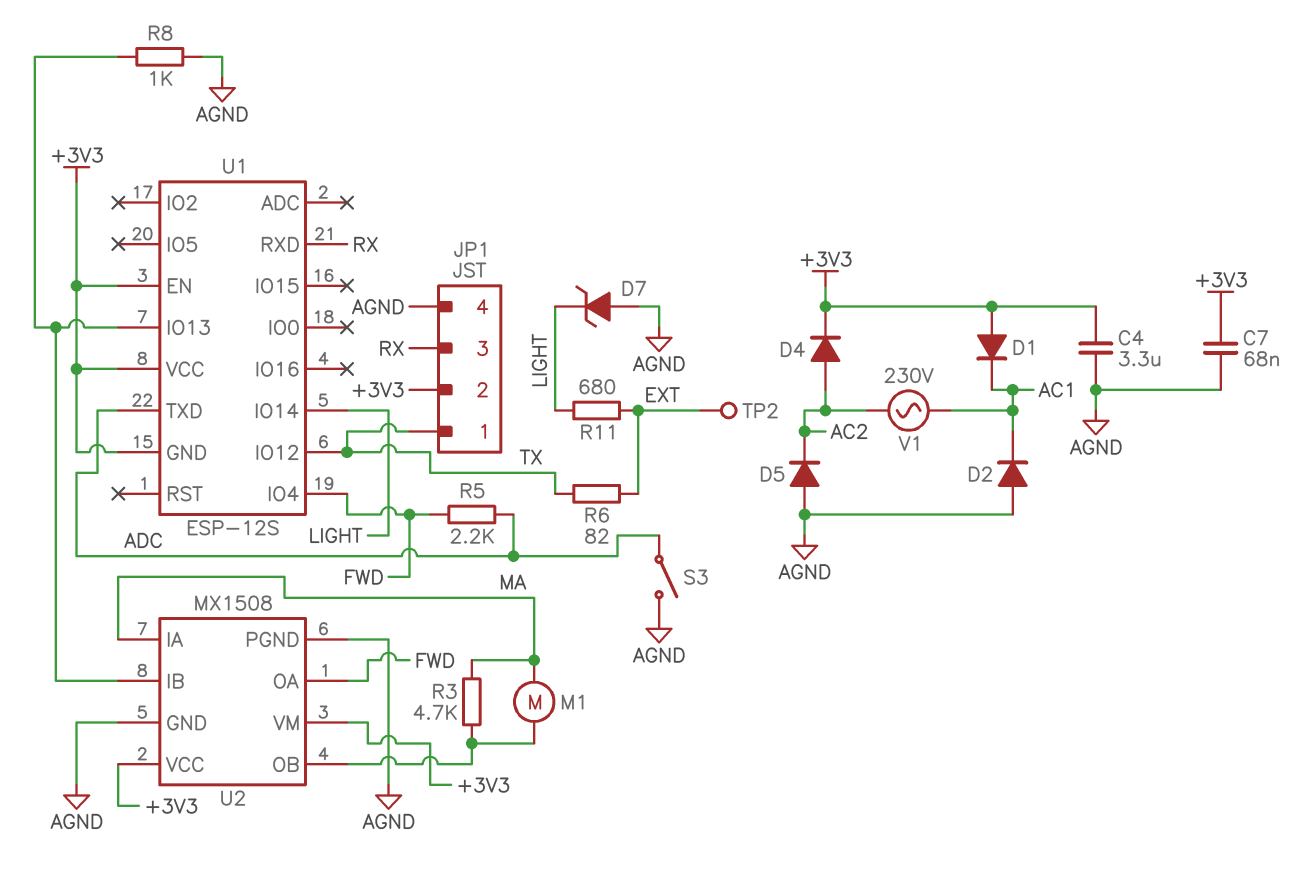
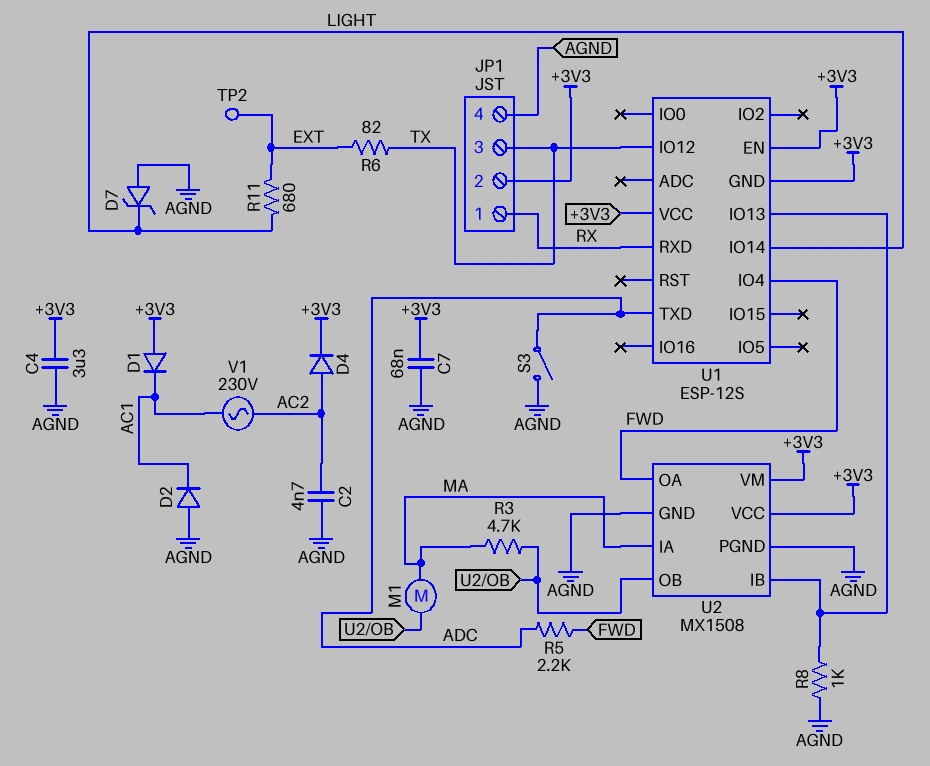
C2: none -> 4.7nF (AC2, AGND)
D5: diode (A AGND, K AC2) -> none
JP1 pin 1: TX -> RX
JP1 pin 3: RX -> TX

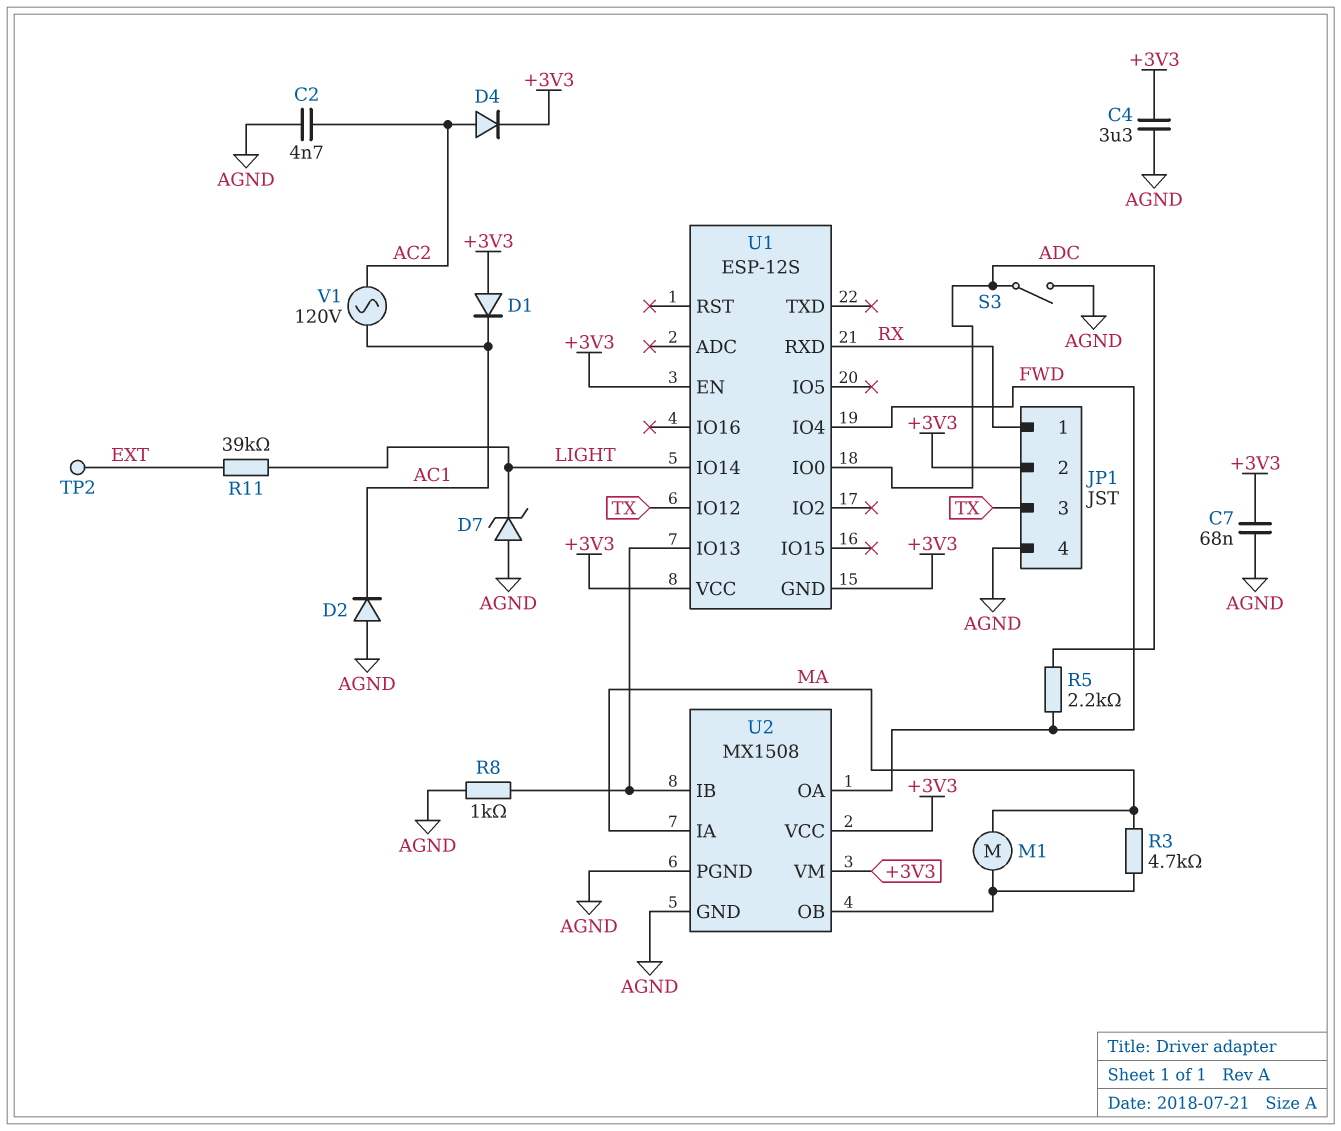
R6: 82 (EXT, TX) -> none
R11: 680 (EXT, LIGHT) -> 39k (EXT, LIGHT)
U1 pin IO0: none -> ADC
U1 pin TXD: ADC -> none
V1: AC 230V (AC1, AC2) -> AC 120V (AC1, AC2)

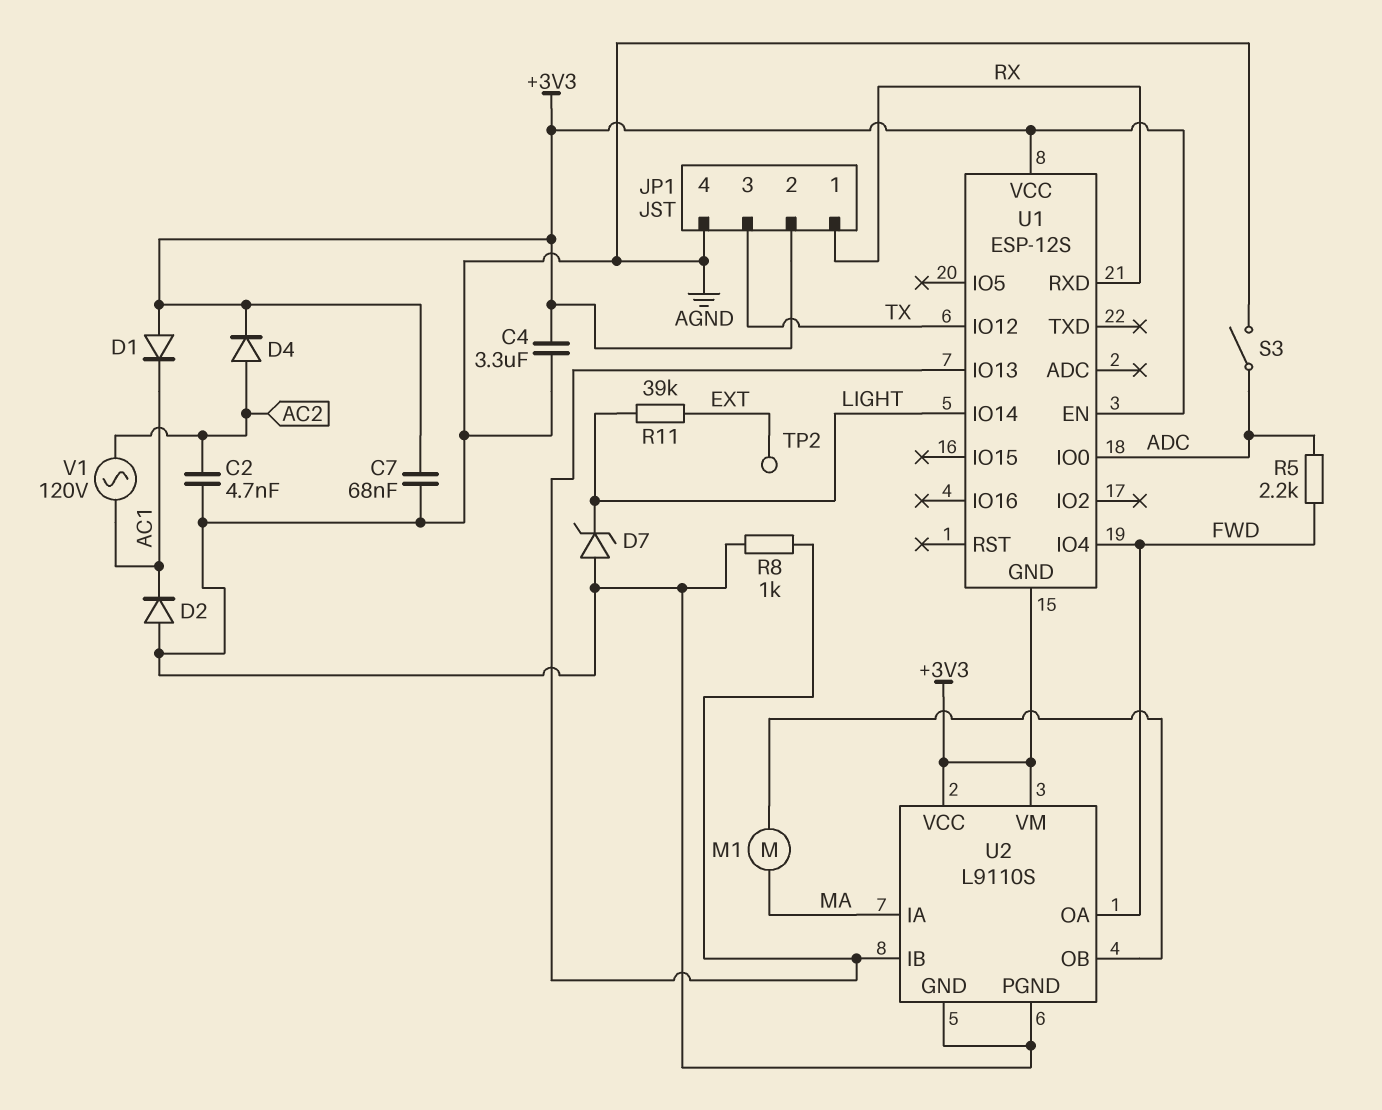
R3: 4.7k (MA, U2/OB) -> none
U2: MX1508 -> L9110S

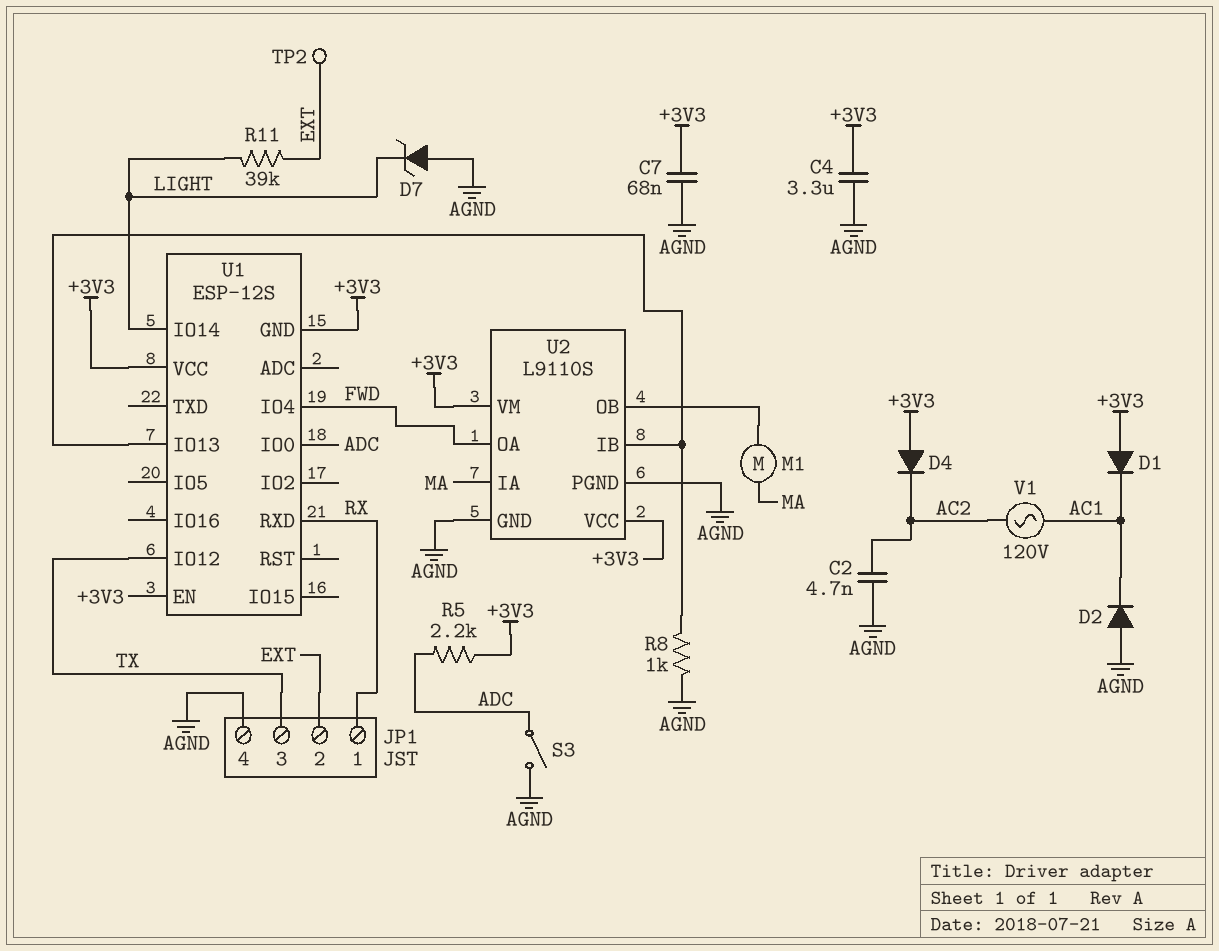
D4: diode (A AC2, K +3V3) -> diode (A +3V3, K AC2)
JP1 pin 2: +3V3 -> EXT
R5: 2.2k (ADC, FWD) -> 2.2k (+3V3, ADC)

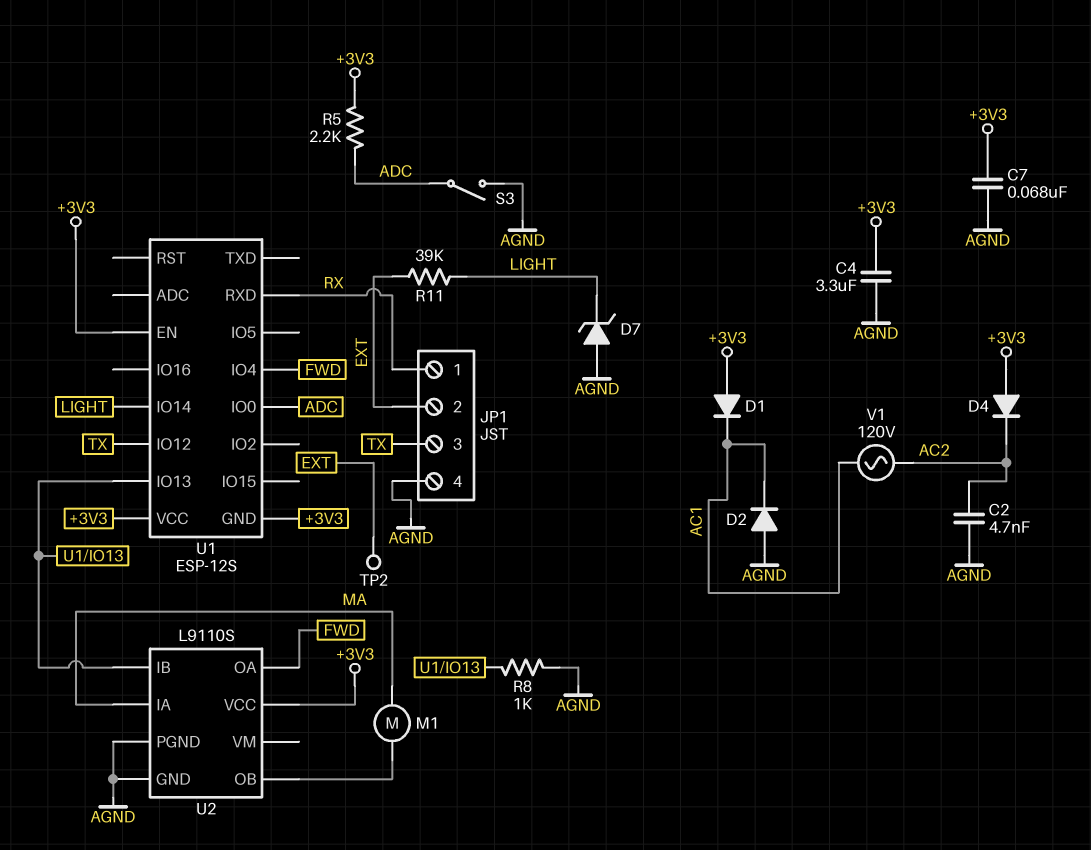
U2 pin VM: +3V3 -> none

